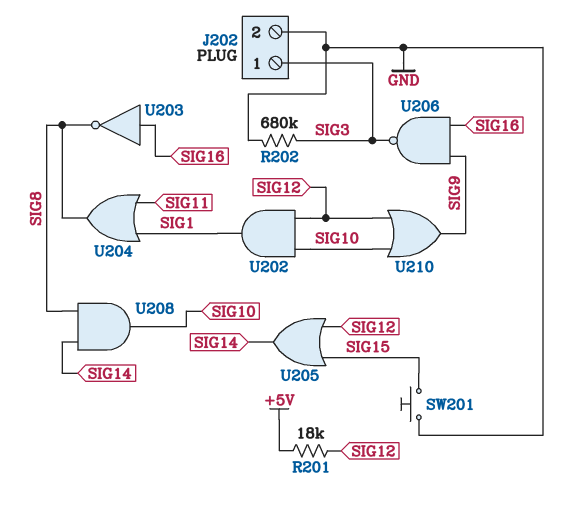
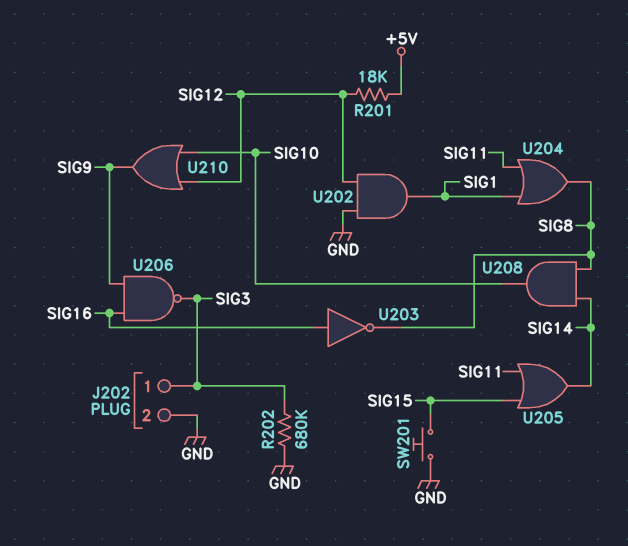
U202: AND (in SIG10, in SIG12, out SIG1) -> AND (in GND, in SIG12, out SIG1)
U205: OR (in SIG12, in SIG15, out SIG14) -> OR (in SIG11, in SIG15, out SIG14)

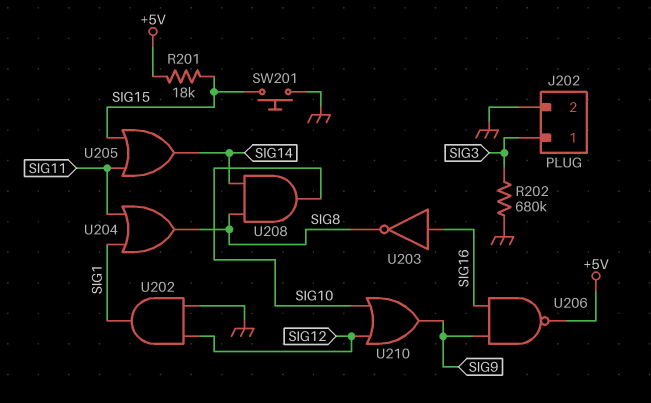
R201: 18k (+5V, SIG12) -> 18k (+5V, SIG15)
U206: NAND (in SIG9, in SIG16, out SIG3) -> NAND (in SIG9, in SIG16, out +5V)

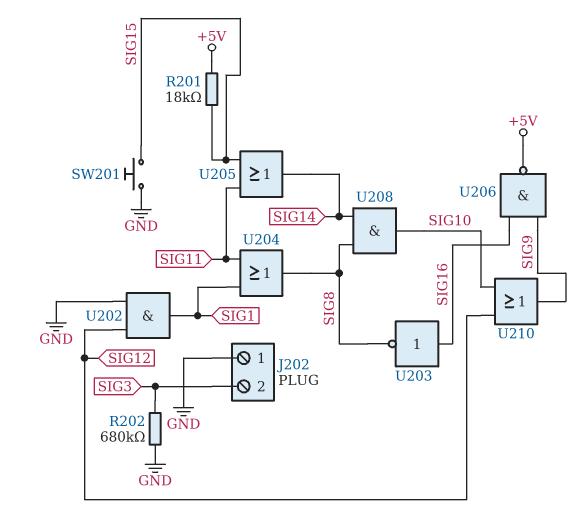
J202 pin 1: SIG3 -> GND
J202 pin 2: GND -> SIG3

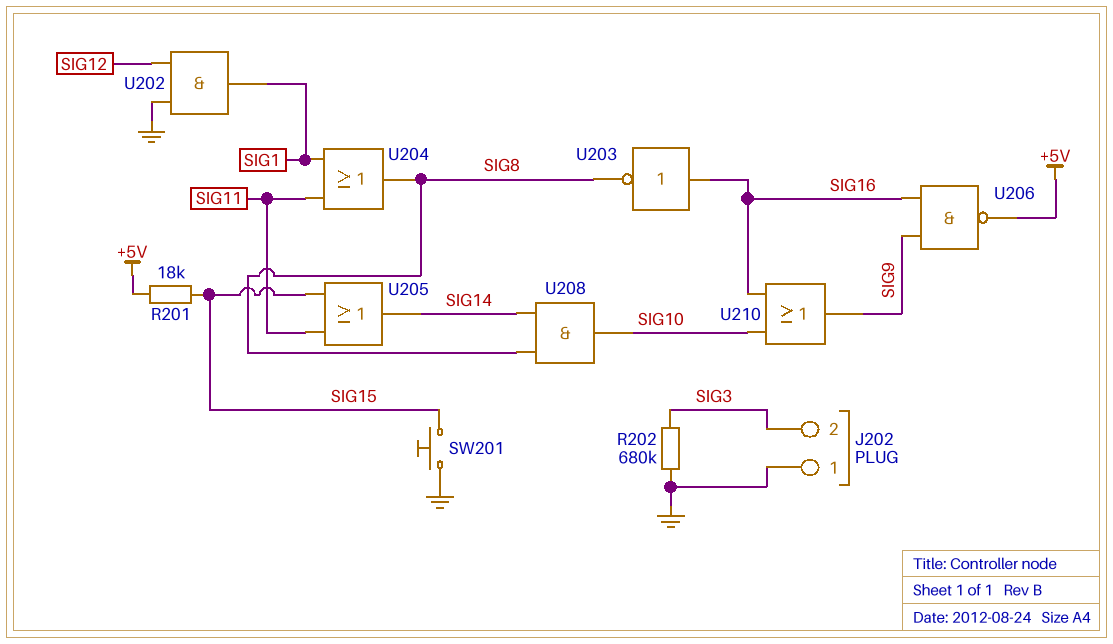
U210: OR (in SIG10, in SIG12, out SIG9) -> OR (in SIG10, in SIG16, out SIG9)

